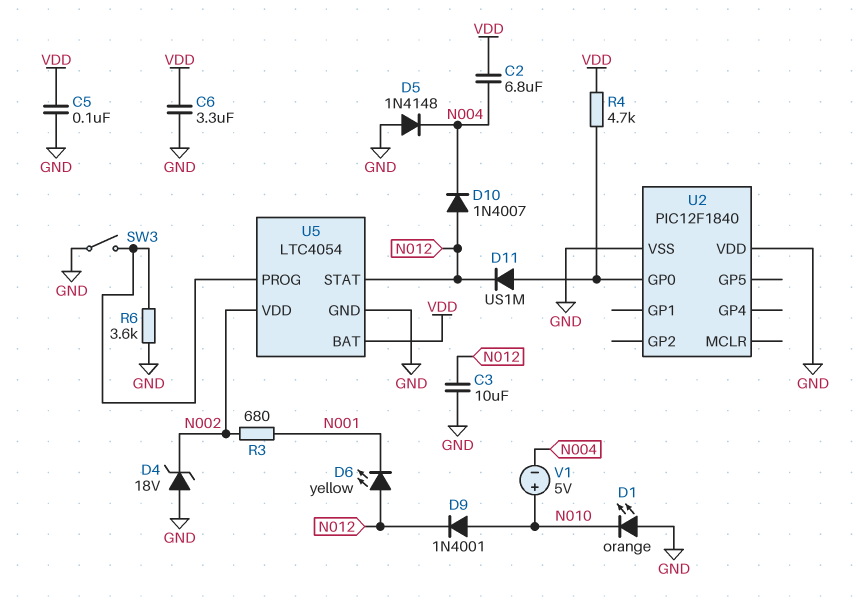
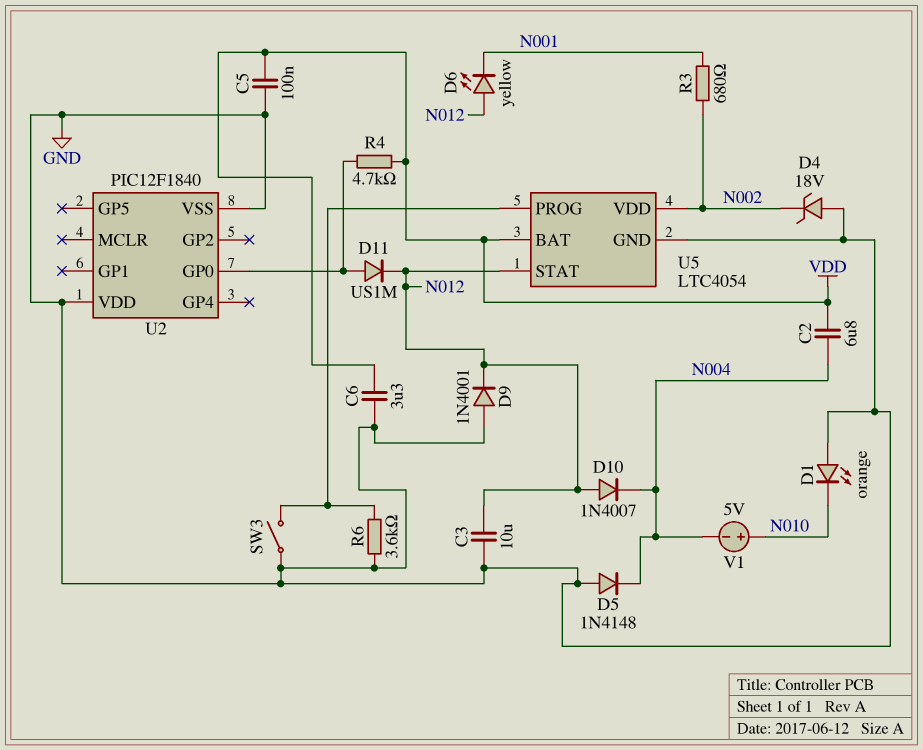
D9: diode 1N4001 (A N010, K N012) -> diode 1N4001 (A GND, K N012)

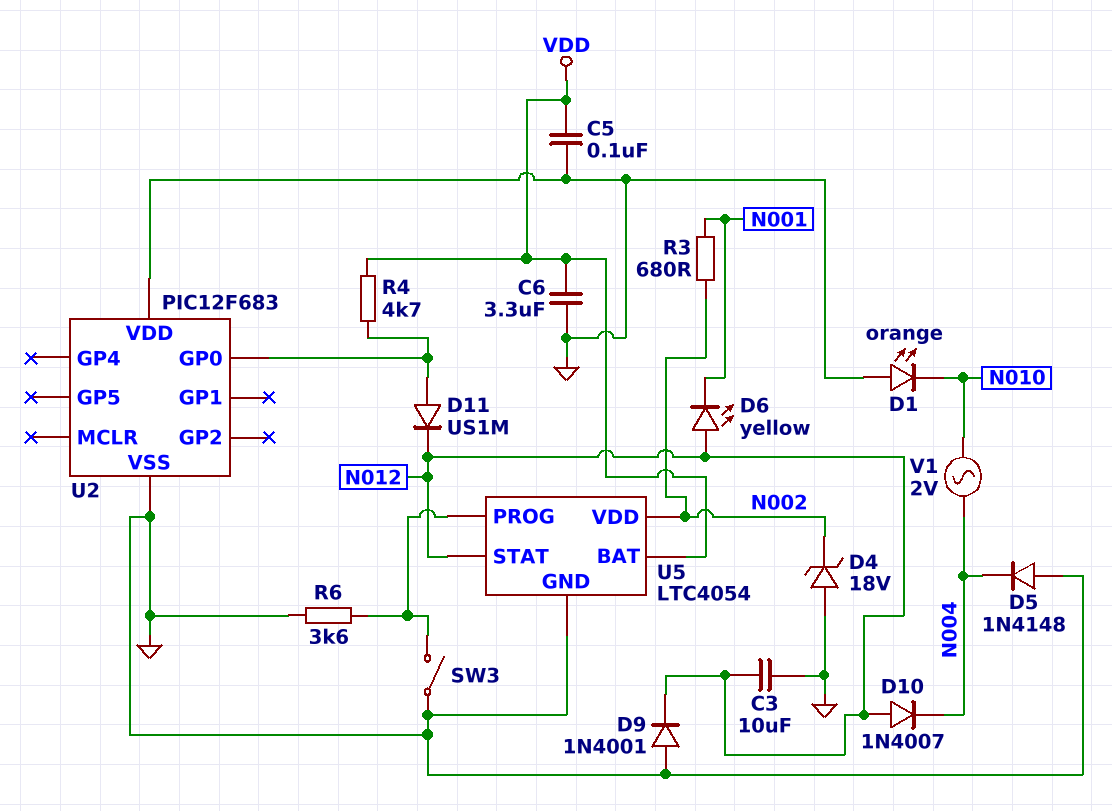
C2: 6.8uF (N004, VDD) -> none
U2: PIC12F1840 -> PIC12F683
V1: 5V (plus N010, minus N004) -> AC 2V (N004, N010)

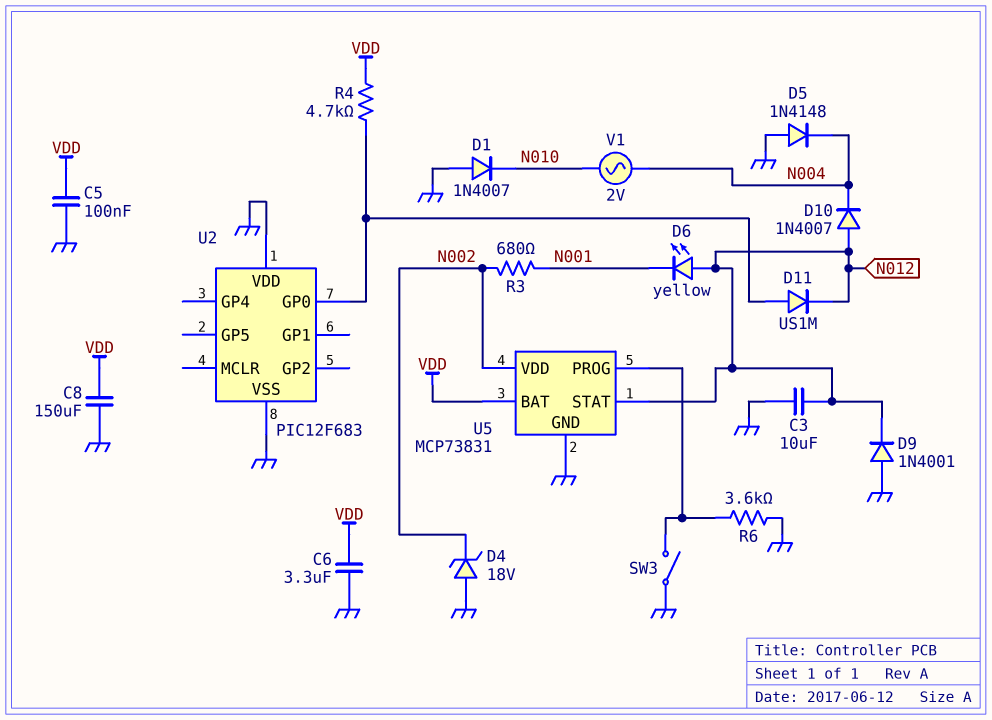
C8: none -> 150uF (GND, VDD)
D1: LED orange (A GND, K N010) -> diode 1N4007 (A GND, K N010)
U5: LTC4054 -> MCP73831

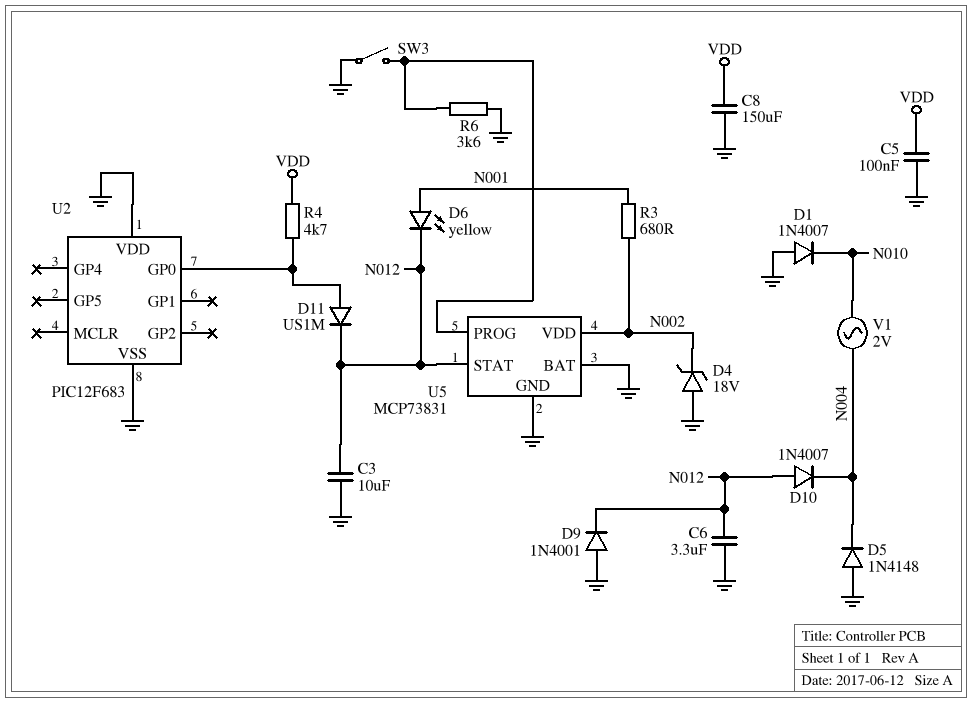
C6: 3.3uF (GND, VDD) -> 3.3uF (GND, N012)
D6: LED yellow (A N012, K N001) -> LED yellow (A N001, K N012)
U5 pin BAT: VDD -> GND

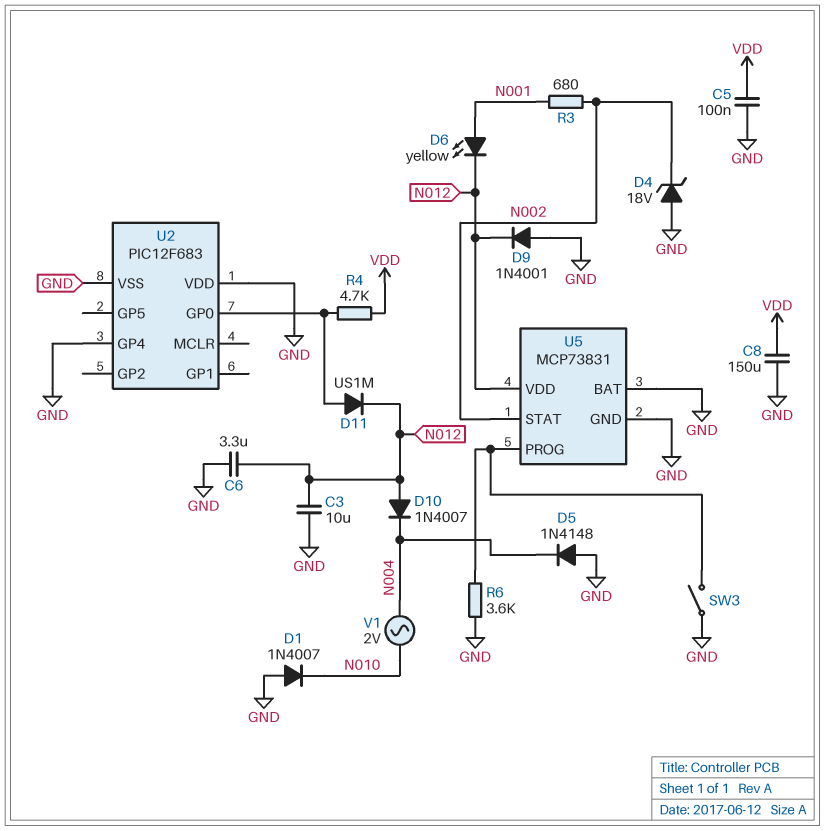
U2 pin GP4: none -> GND
U5 pin STAT: N012 -> N002
U5 pin VDD: N002 -> N012

